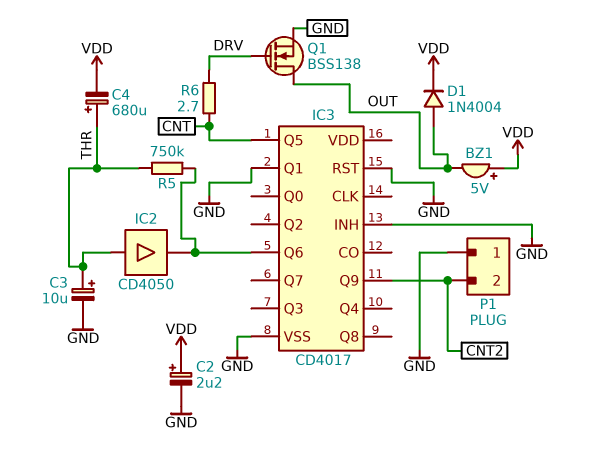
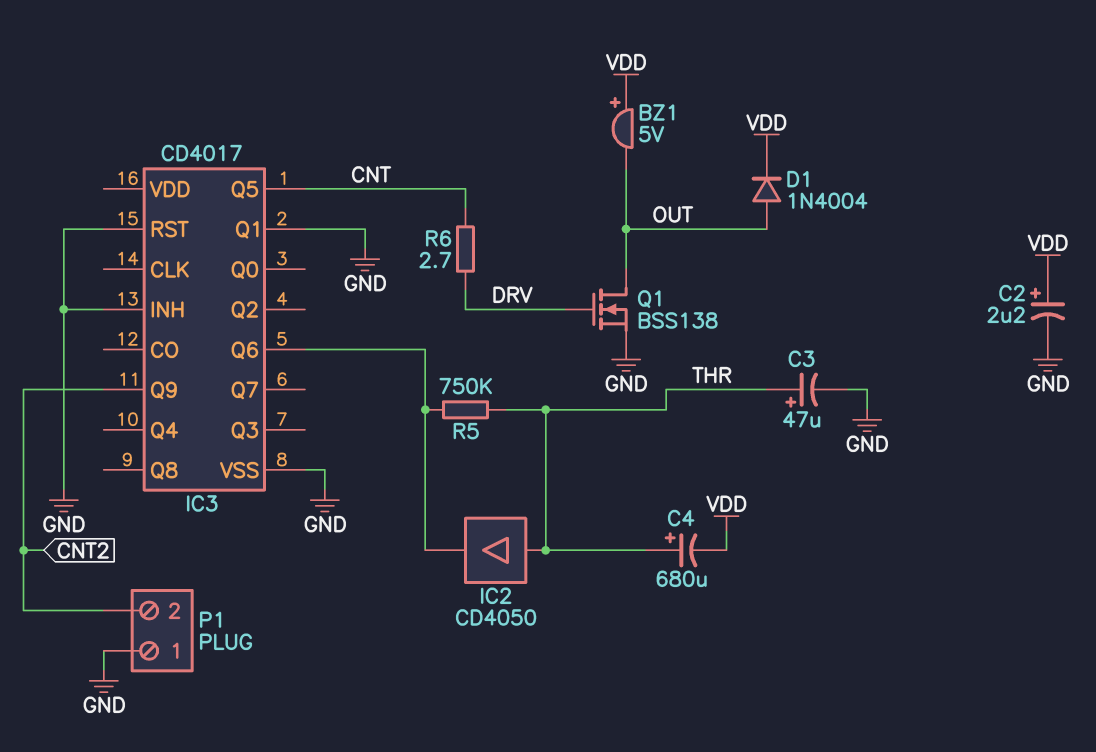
C3: 10uF (plus THR, minus GND) -> 47uF (plus THR, minus GND)

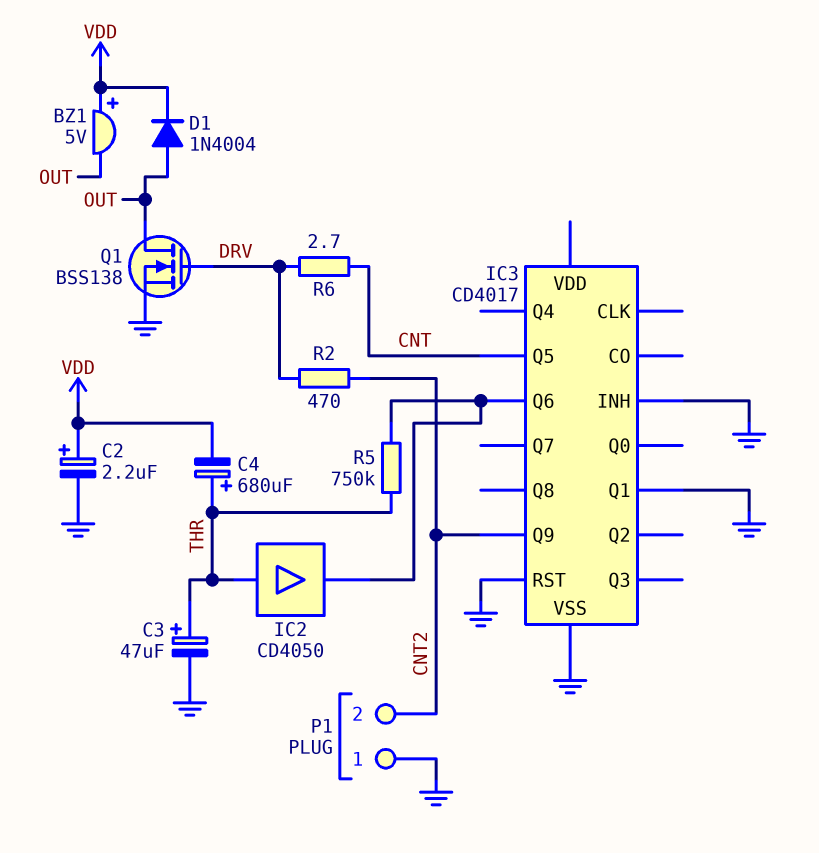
R2: none -> 470 (CNT2, DRV)

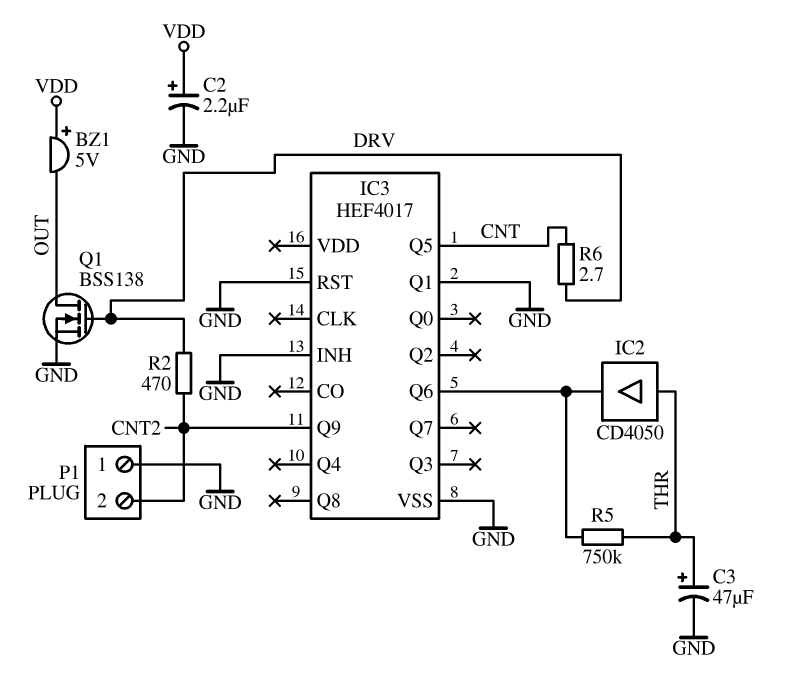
C4: 680uF (plus THR, minus VDD) -> none
D1: diode 1N4004 (A OUT, K VDD) -> none
IC3: CD4017 -> HEF4017

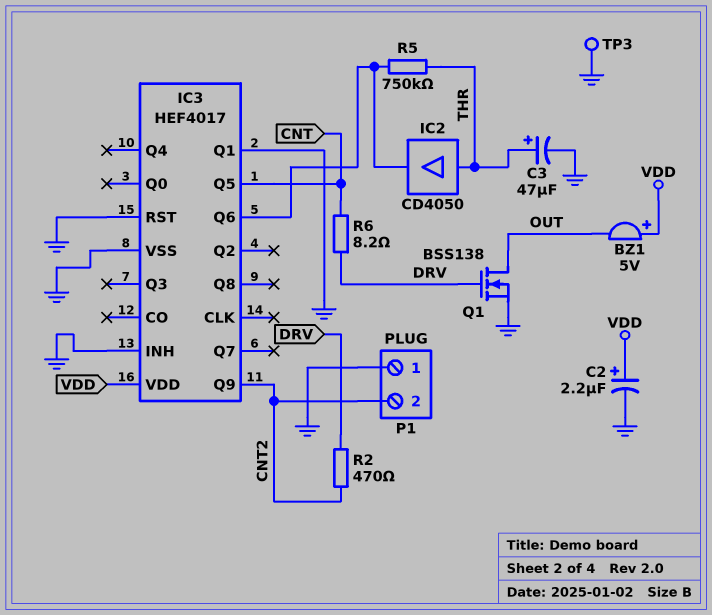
IC3 pin VDD: none -> VDD
R6: 2.7 (CNT, DRV) -> 8.2 (CNT, DRV)
TP3: none -> test point (GND)

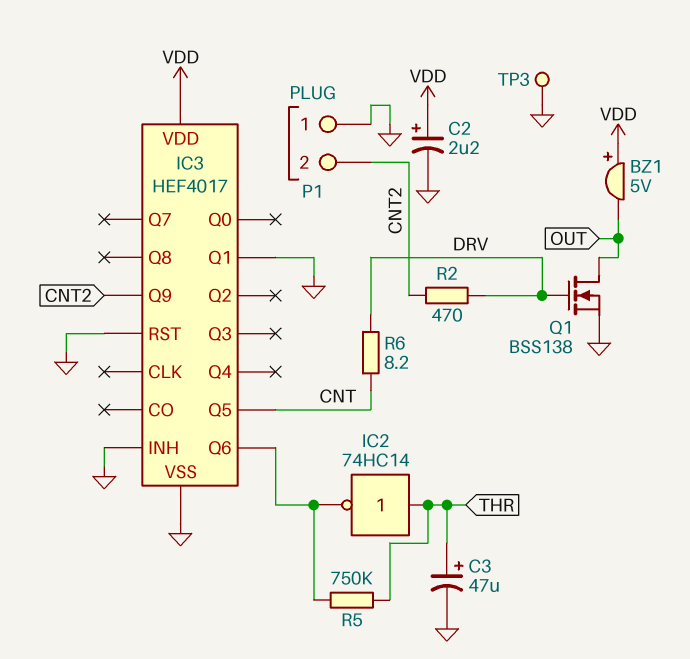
IC2: buffer CD4050 (in THR, out IC3/Q6) -> NOT 74HC14 (in THR, out IC3/Q6)

